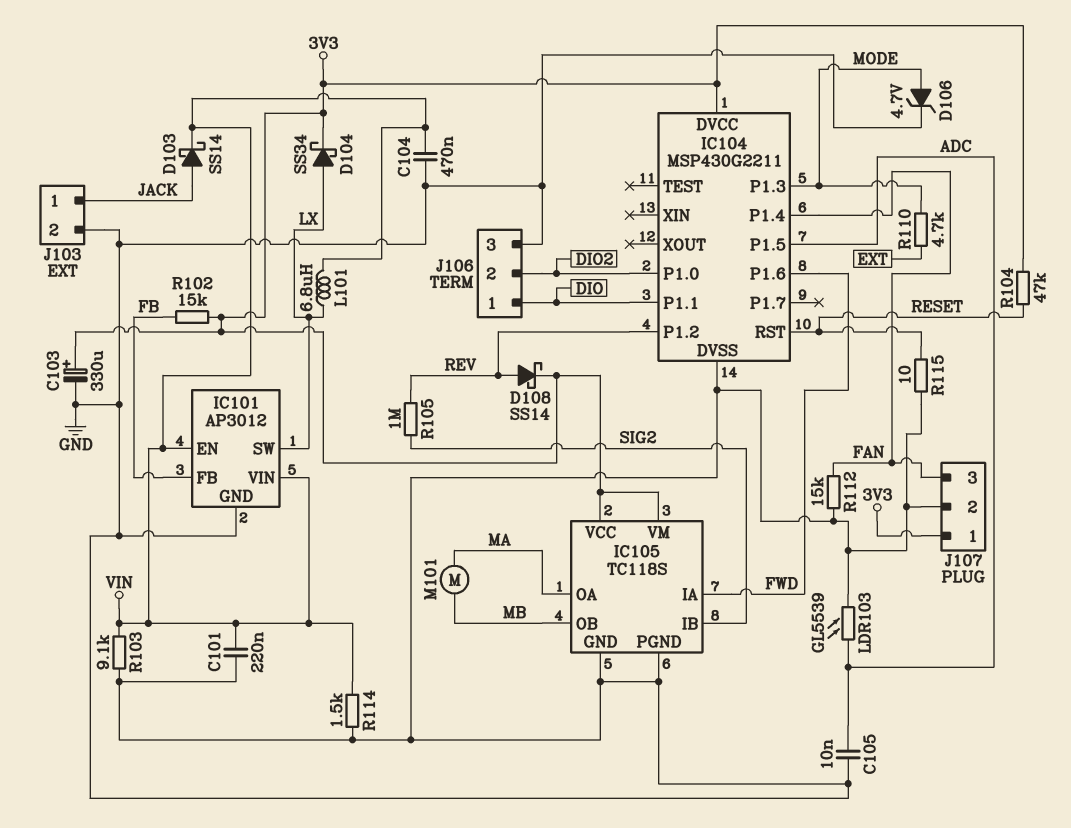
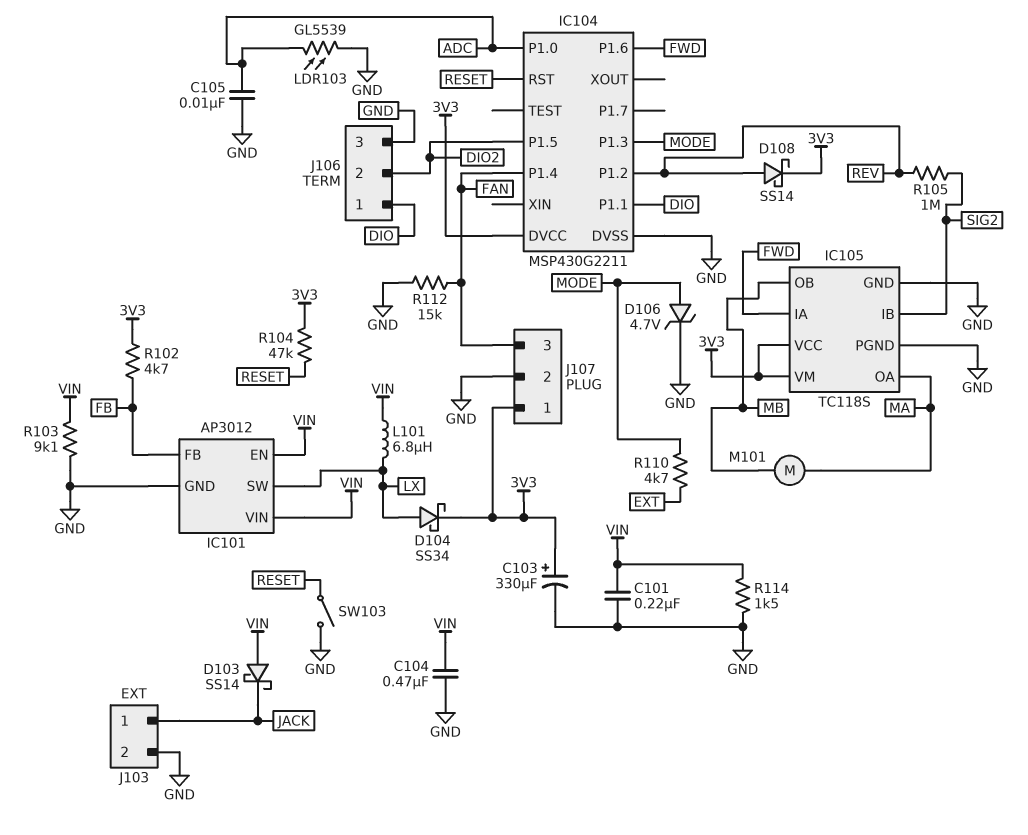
D103: schottky SS14 (A JACK, K VIN) -> schottky SS14 (A VIN, K JACK)
IC104 pin P1.0: DIO2 -> ADC
IC104 pin P1.5: ADC -> DIO2
R102: 15k (3V3, FB) -> 4.7k (3V3, FB)
R115: 10 (GND, RESET) -> none
SW103: none -> switch (GND, RESET)

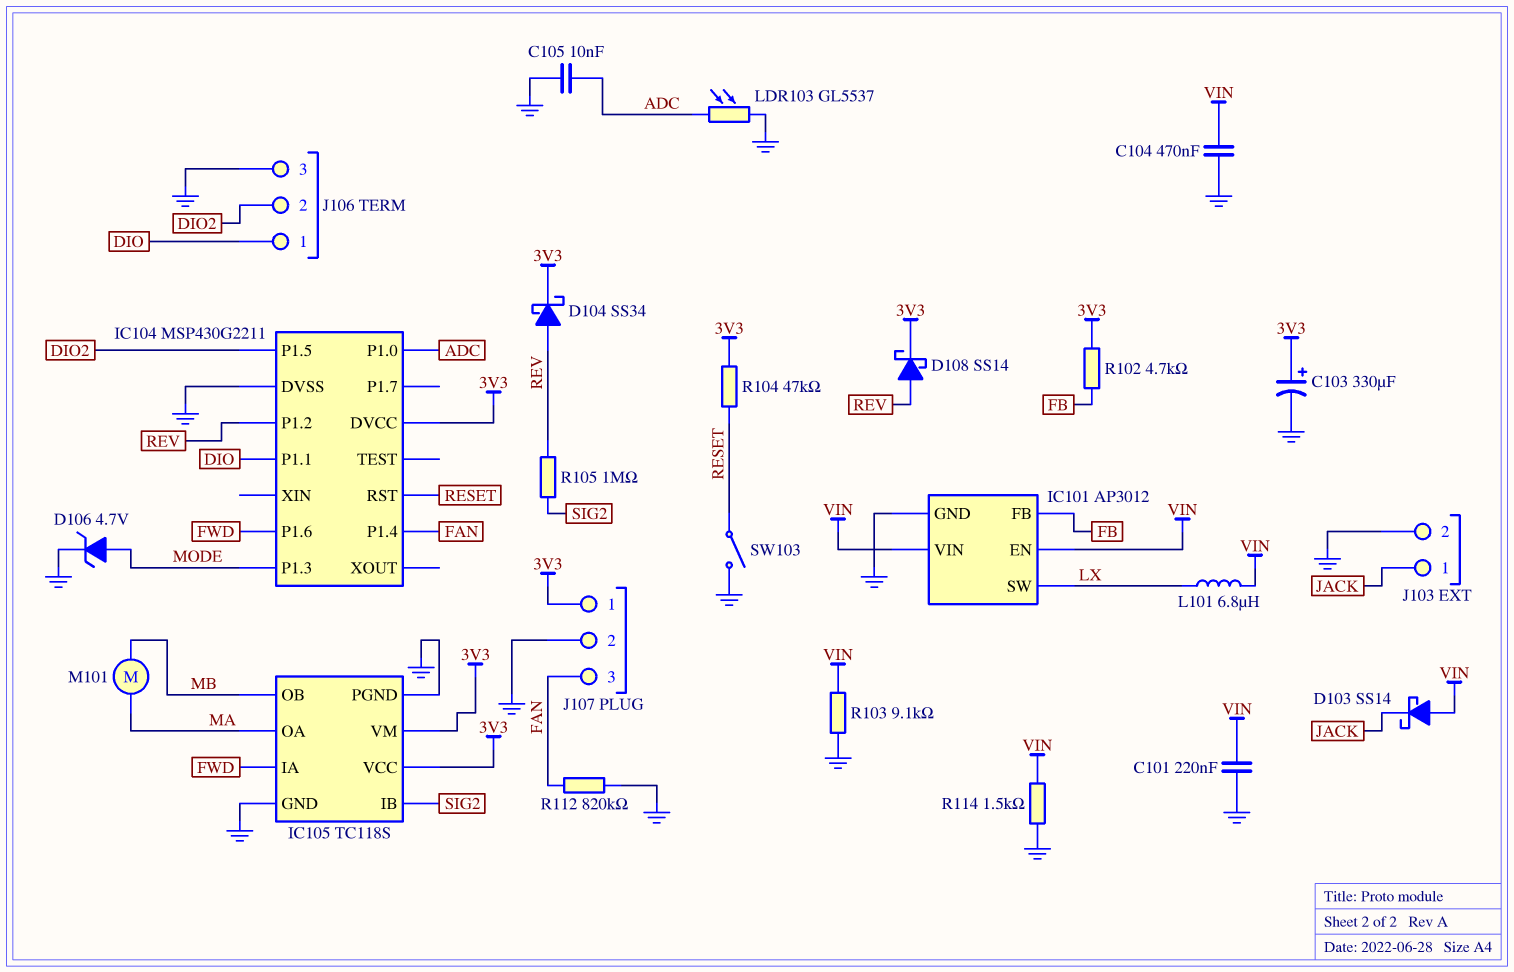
D104: schottky SS34 (A LX, K 3V3) -> schottky SS34 (A REV, K 3V3)
LDR103: GL5539 (ADC, GND) -> GL5537 (ADC, GND)
R110: 4.7k (EXT, MODE) -> none
R112: 15k (FAN, GND) -> 820k (FAN, GND)

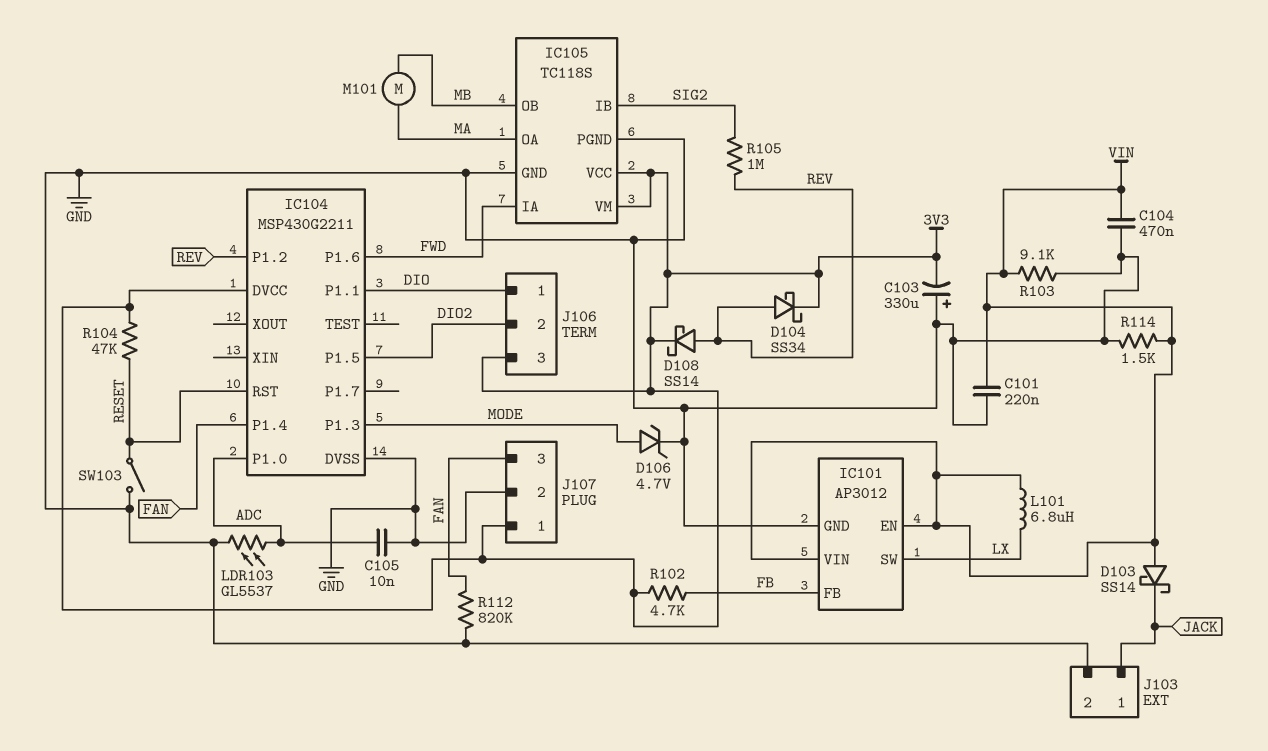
C103: 330uF (plus 3V3, minus GND) -> 330uF (plus GND, minus 3V3)
J106 pin 3: GND -> 3V3

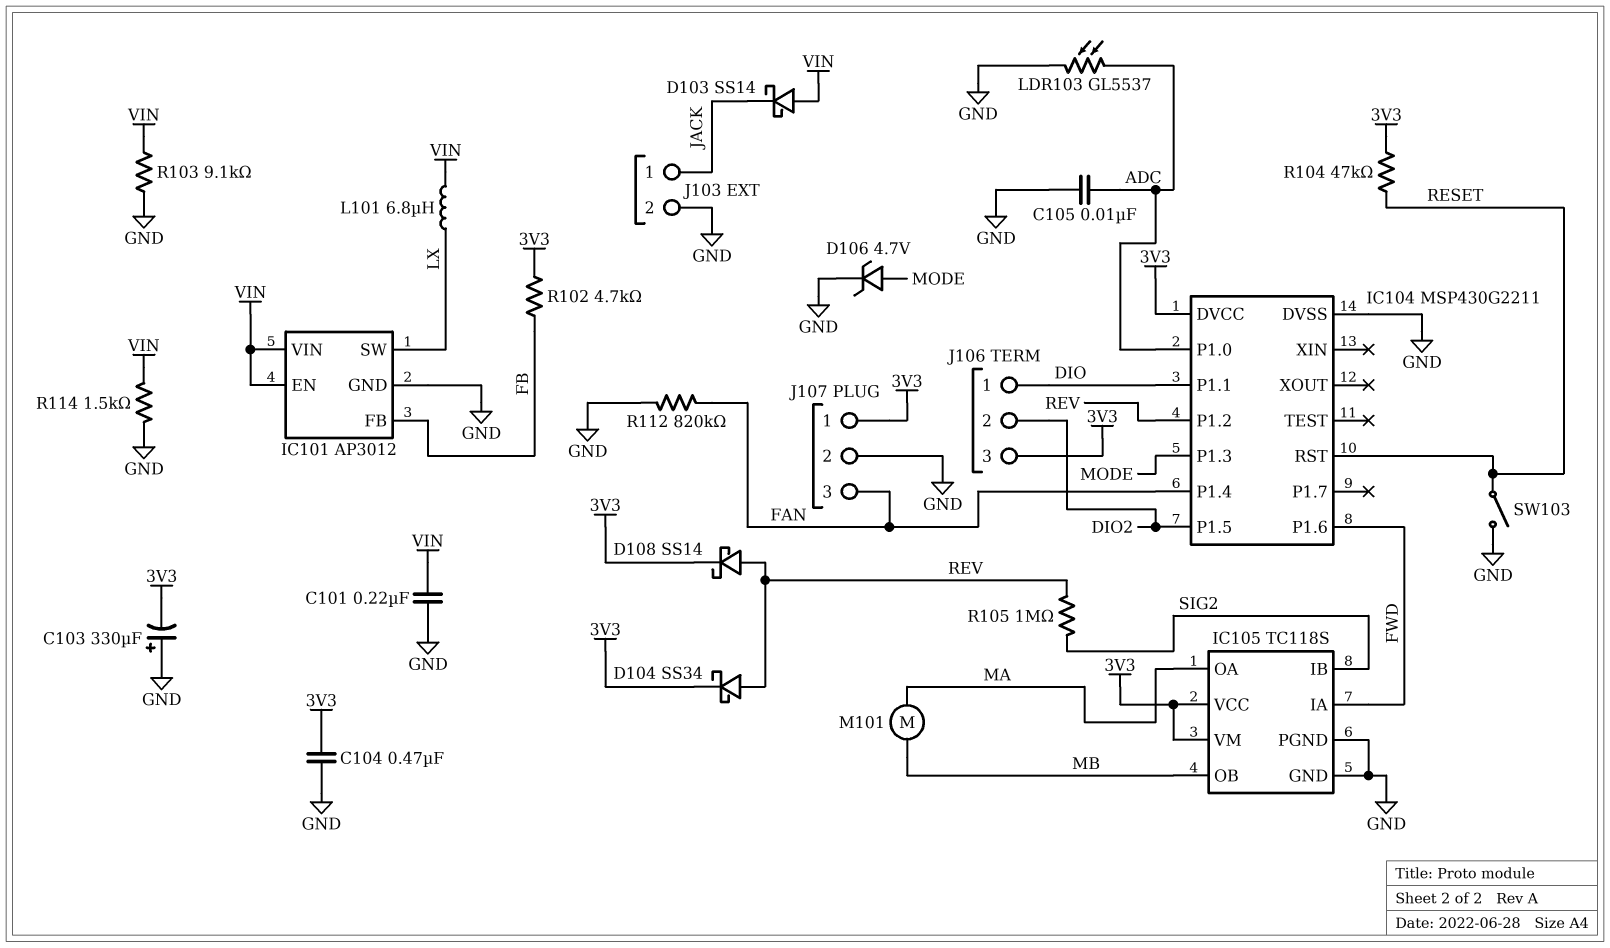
C104: 470nF (GND, VIN) -> 470nF (3V3, GND)

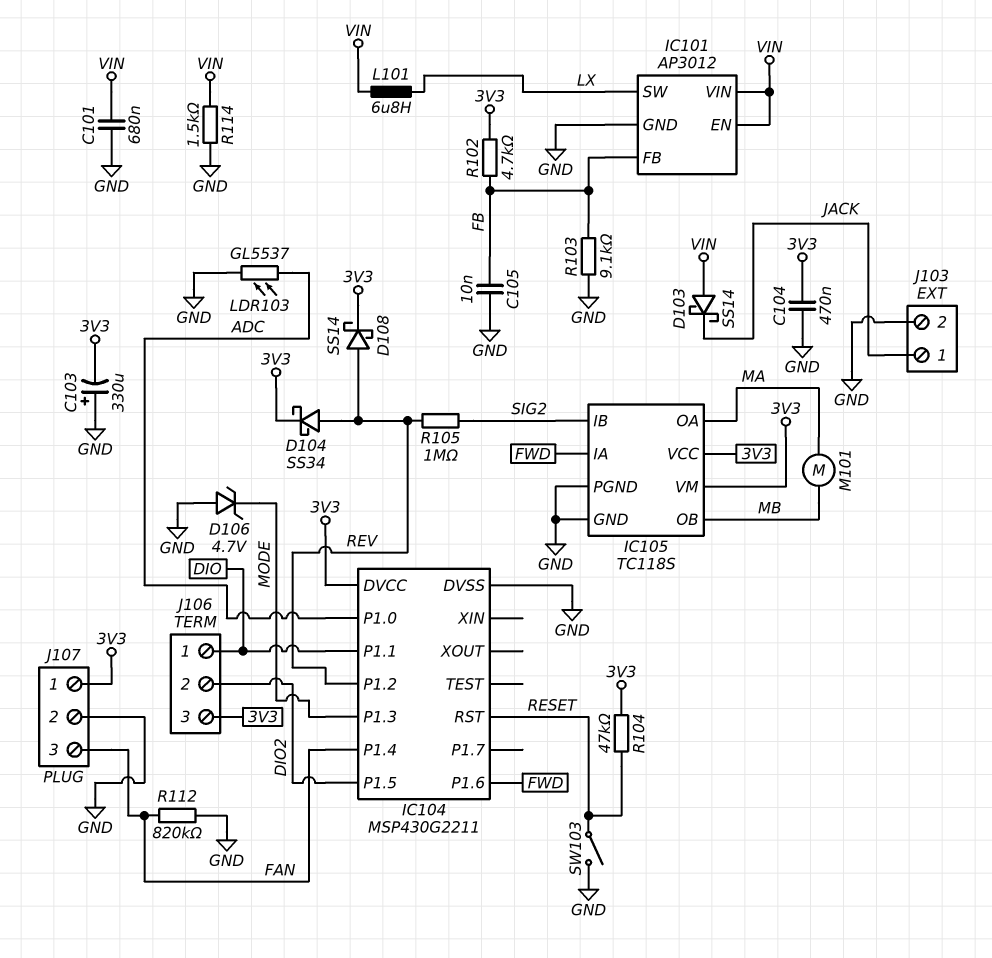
C101: 220nF (GND, VIN) -> 680nF (GND, VIN)
C105: 10nF (ADC, GND) -> 10nF (FB, GND)
D106: zener 4.7V (A MODE, K GND) -> zener 4.7V (A GND, K MODE)
R103: 9.1k (GND, VIN) -> 9.1k (FB, GND)

